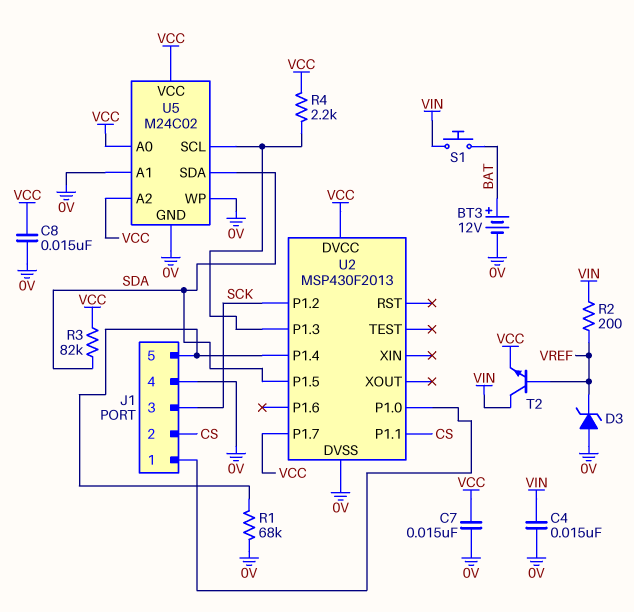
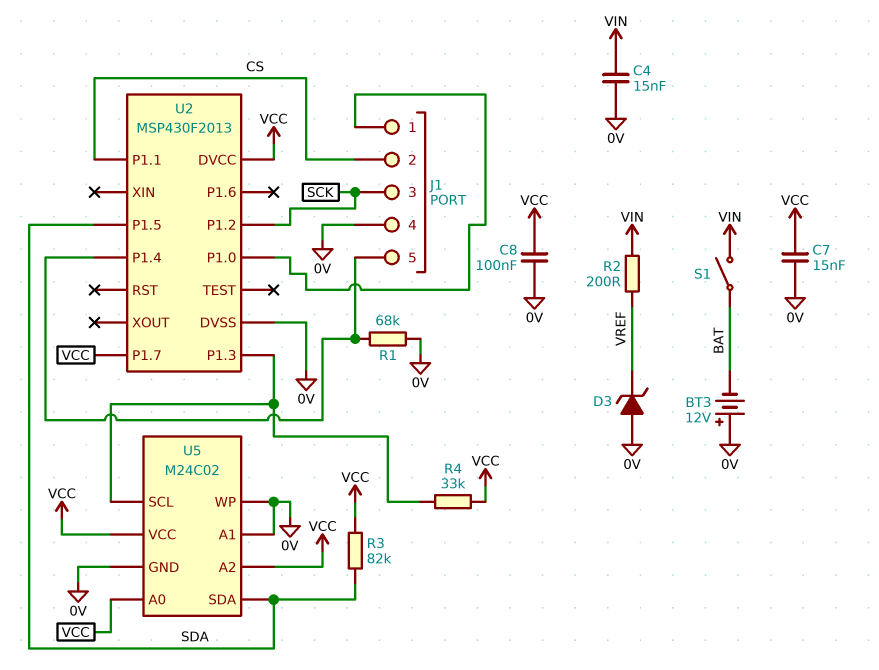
BT3: 12V (plus BAT, minus 0V) -> 12V (plus 0V, minus BAT)
C8: 15nF (0V, VCC) -> 100nF (0V, VCC)
R4: 2.2k (U2/P1.3, VCC) -> 33k (U2/P1.3, VCC)
S1: button (BAT, VIN) -> switch (BAT, VIN)
T2: NPN (B VREF, C VIN, E VCC) -> none

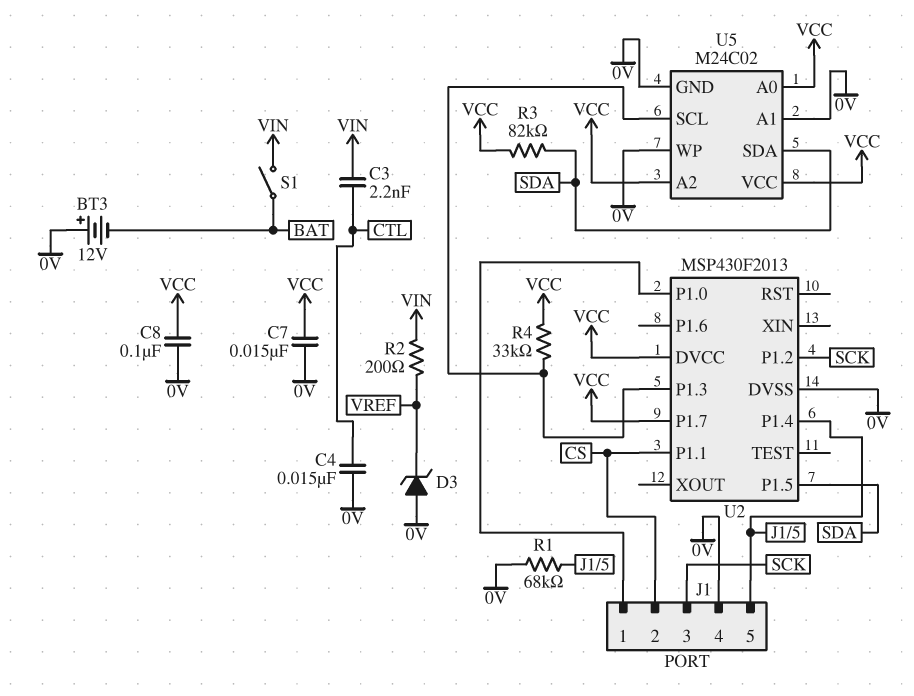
C3: none -> 2.2nF (CTL, VIN)
C4: 15nF (0V, VIN) -> 15nF (0V, CTL)

